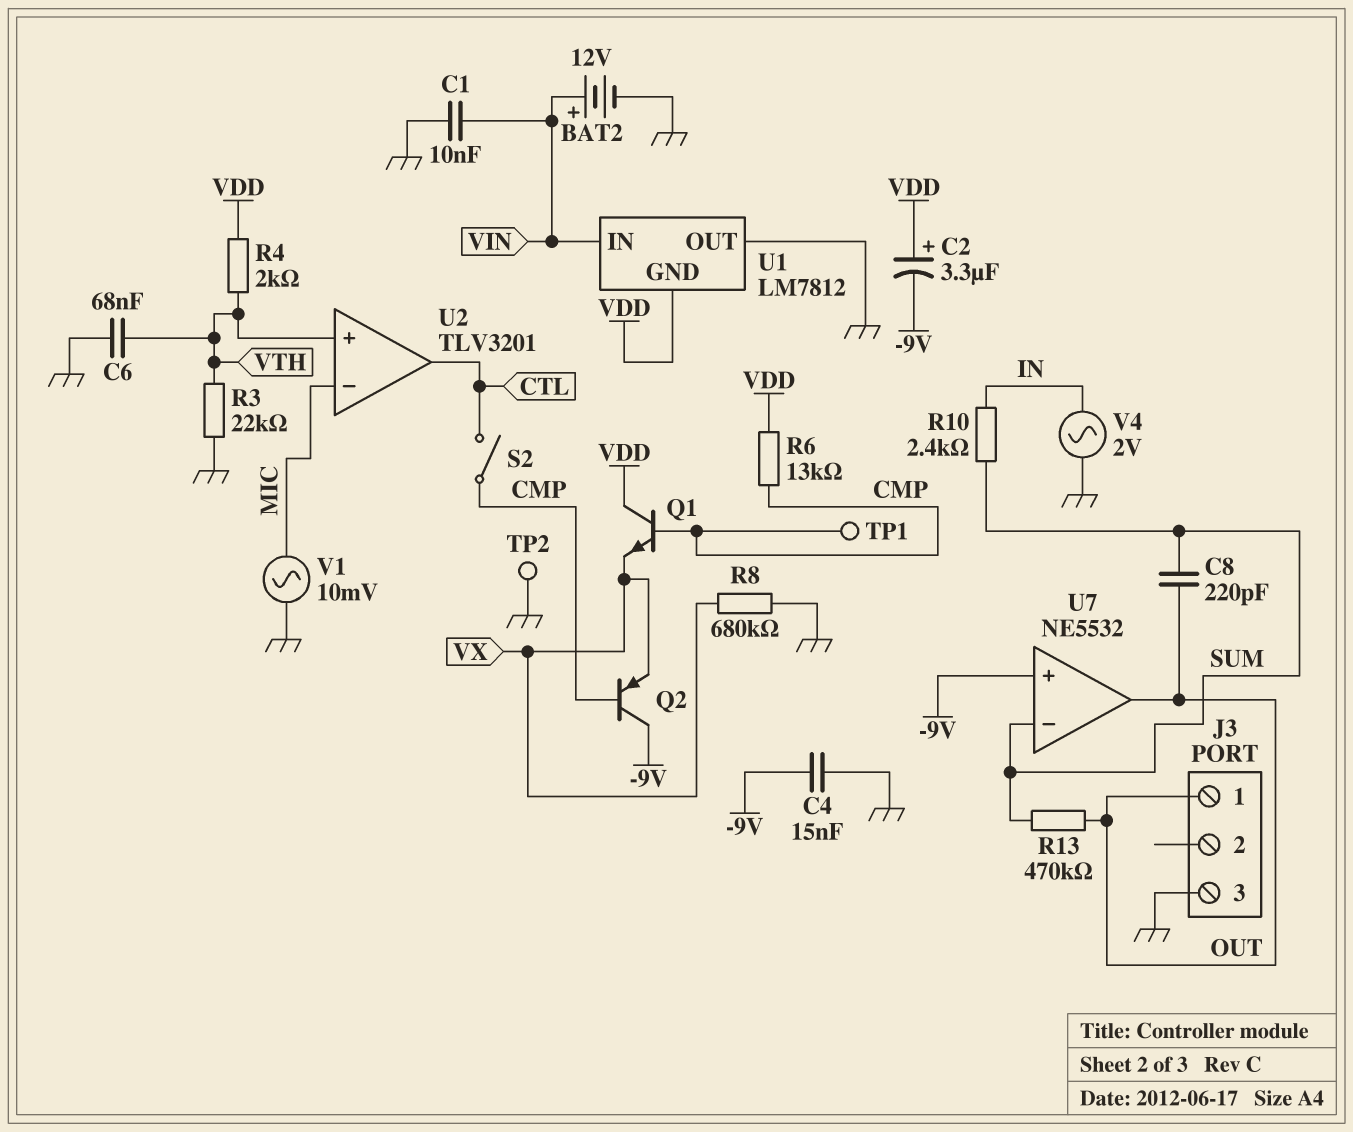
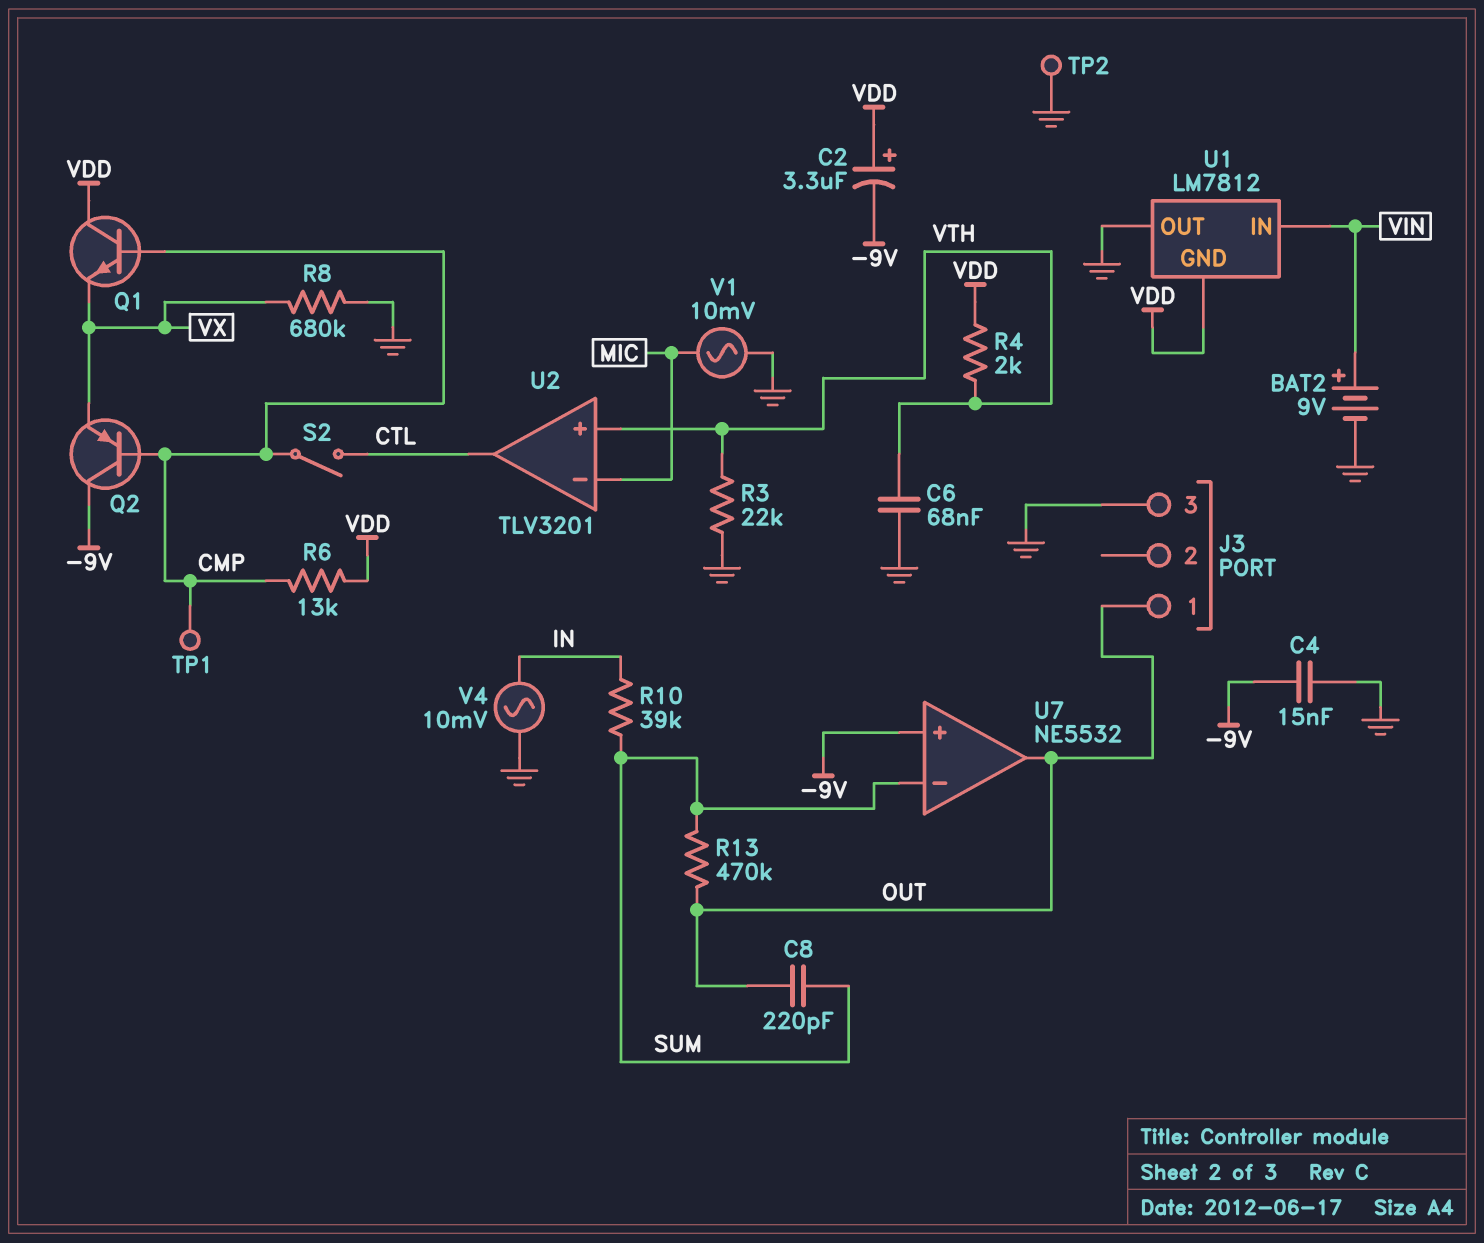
BAT2: 12V (plus VIN, minus GND) -> 9V (plus VIN, minus GND)
C1: 10nF (GND, VIN) -> none
R10: 2.4k (IN, SUM) -> 39k (IN, SUM)
V4: AC 2V (GND, IN) -> AC 10mV (GND, IN)

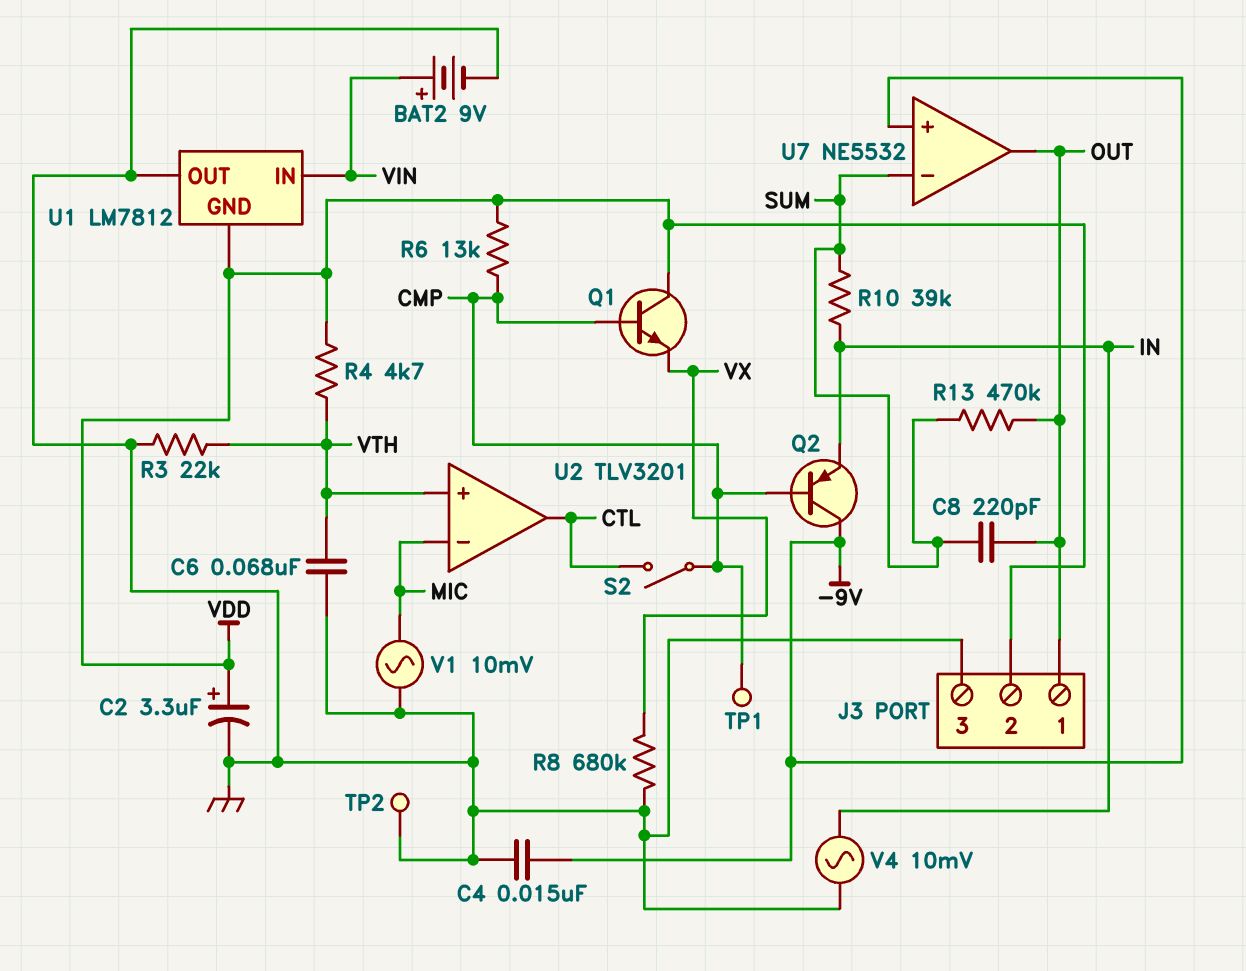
C2: 3.3uF (plus VDD, minus -9V) -> 3.3uF (plus VDD, minus GND)
J3 pin 2: none -> VDD
Q2: PNP (B CMP, C -9V, E VX) -> PNP (B CMP, C -9V, E IN)
R4: 2k (VDD, VTH) -> 4.7k (VDD, VTH)

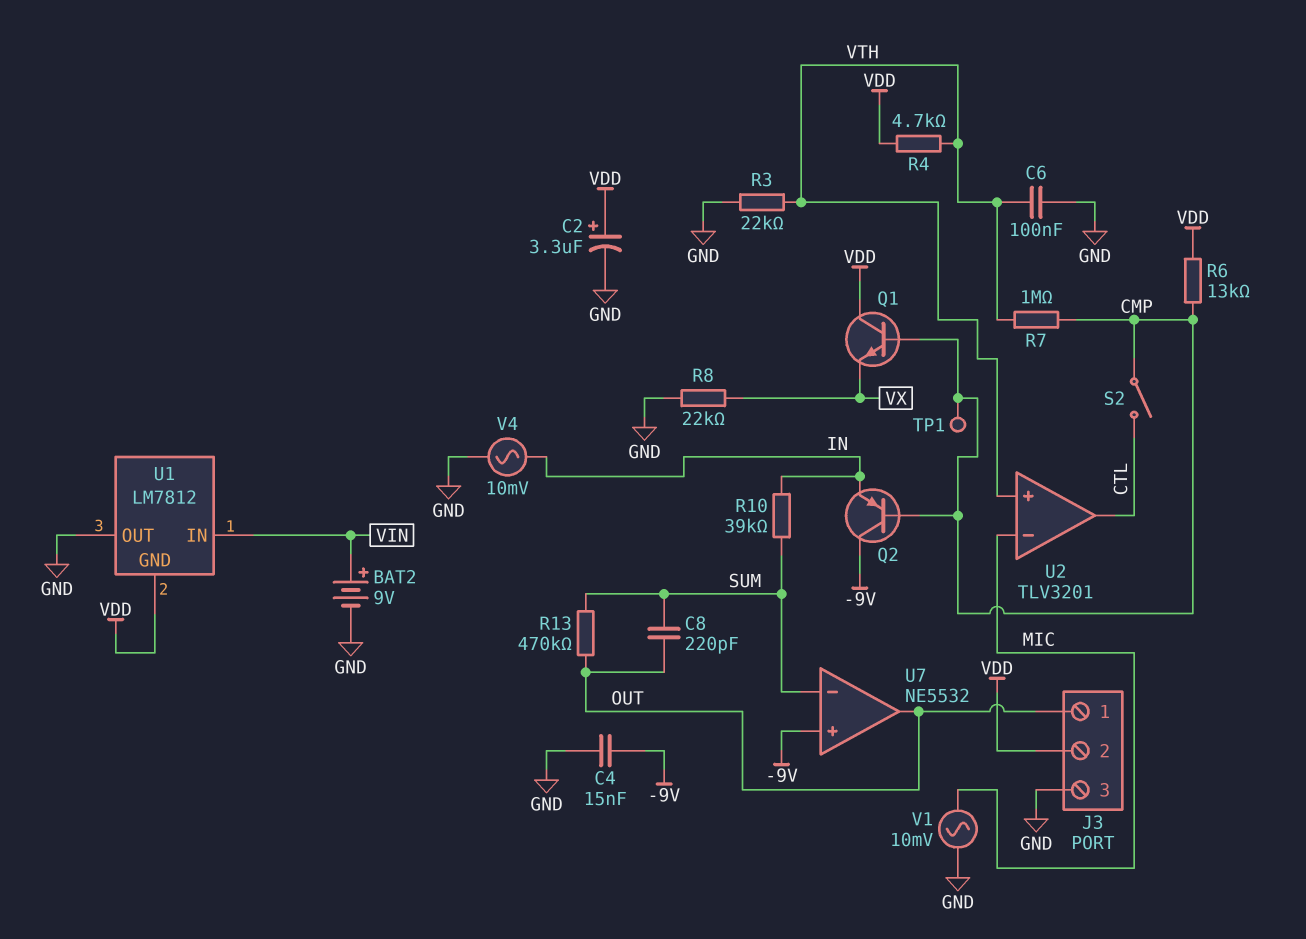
C6: 68nF (GND, VTH) -> 100nF (GND, VTH)
R7: none -> 1M (CMP, VTH)
R8: 680k (GND, VX) -> 22k (GND, VX)
TP2: test point (GND) -> none

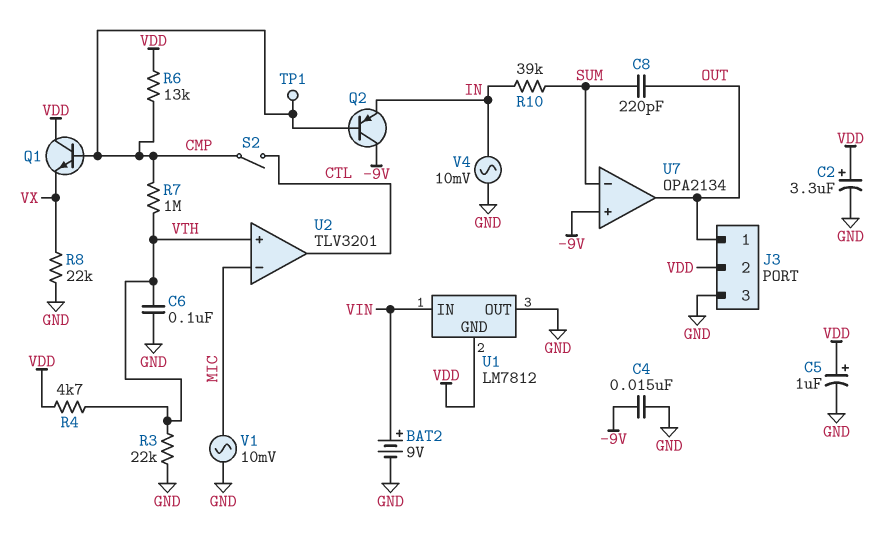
C5: none -> 1uF (plus VDD, minus GND)
R13: 470k (OUT, SUM) -> none
U7: NE5532 -> OPA2134

